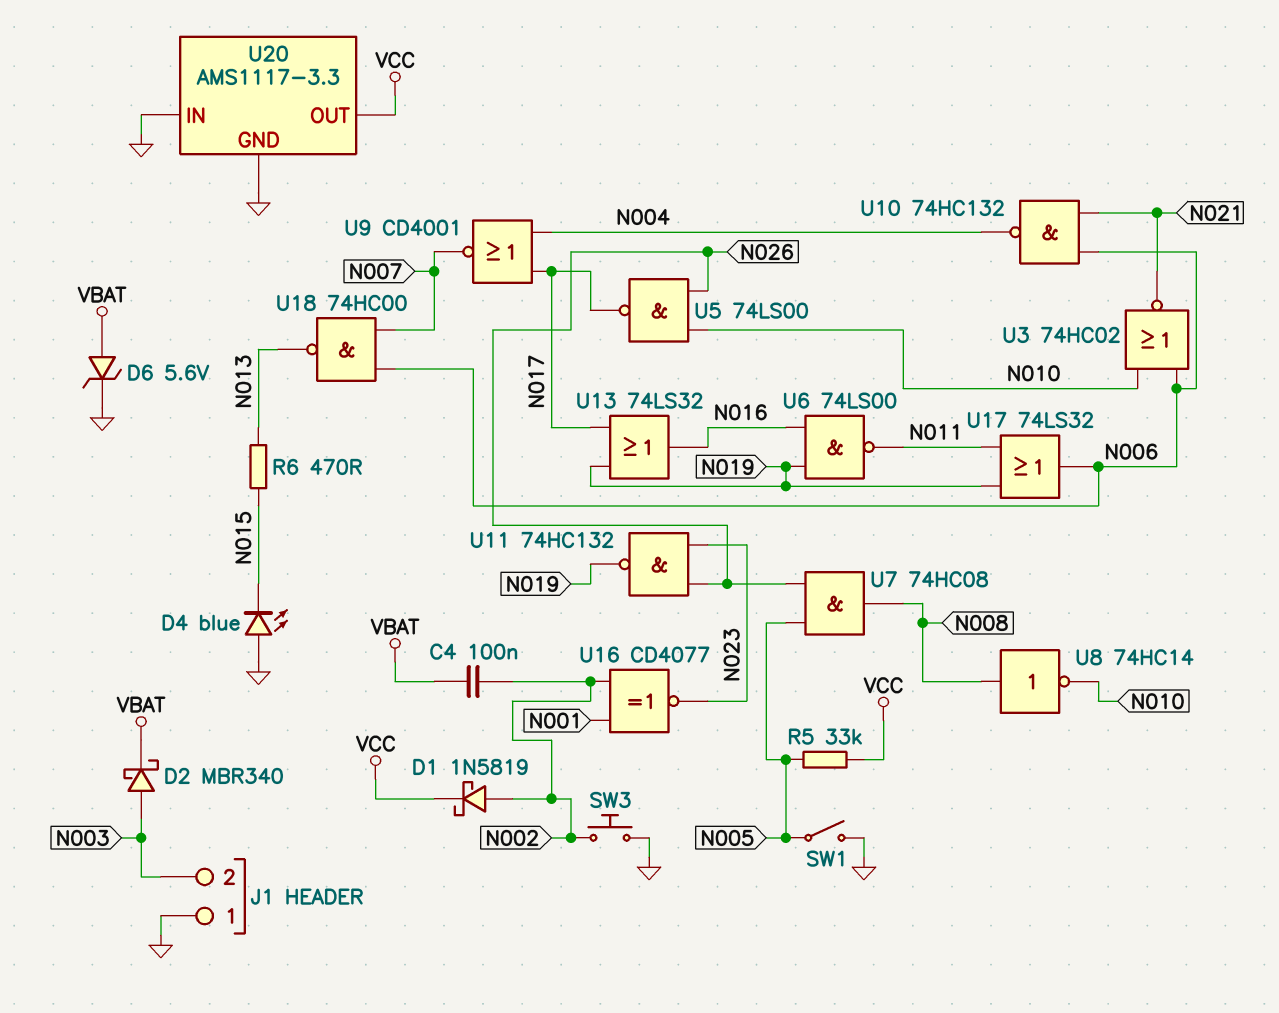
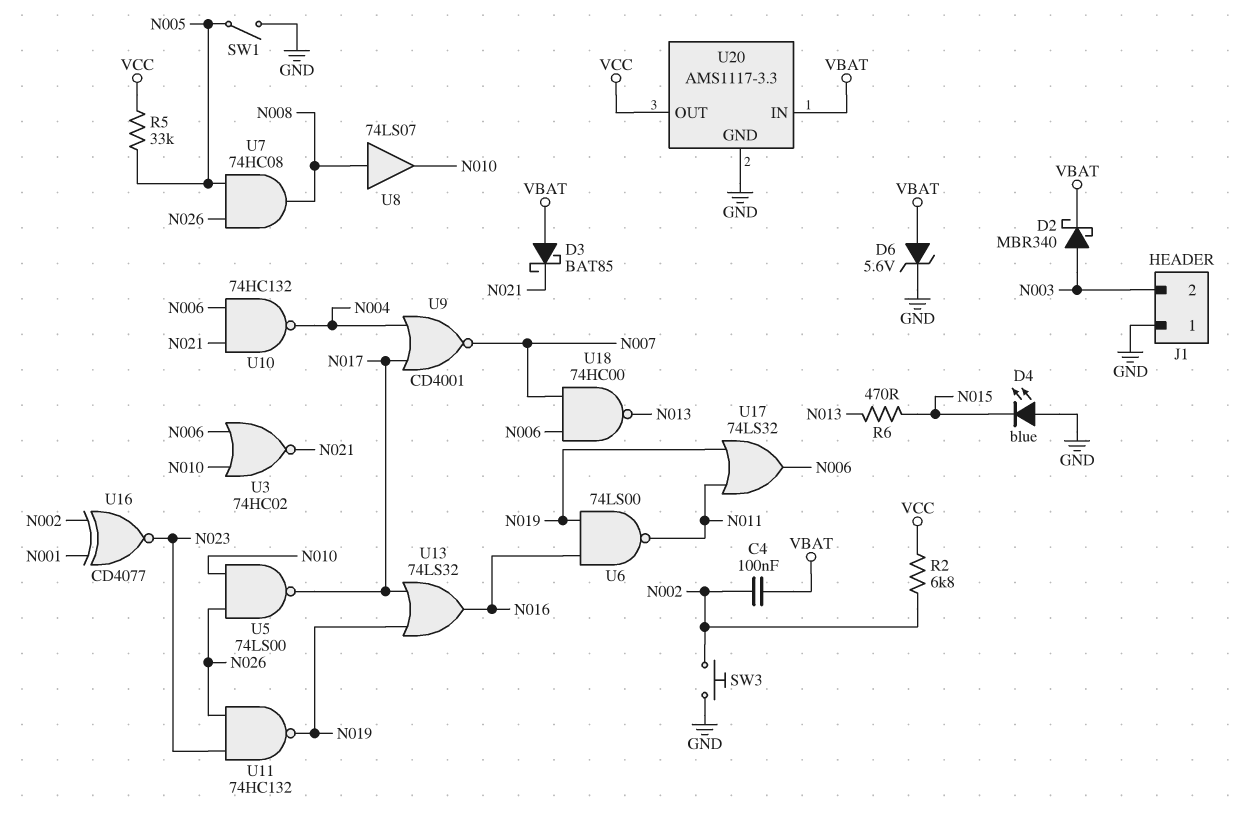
D1: schottky 1N5819 (A N002, K VCC) -> none
D3: none -> schottky BAT85 (A VBAT, K N021)
R2: none -> 6.8k (N002, VCC)
U8: NOT 74HC14 (in N008, out N010) -> buffer 74LS07 (in N008, out N010)
U20 pin IN: GND -> VBAT

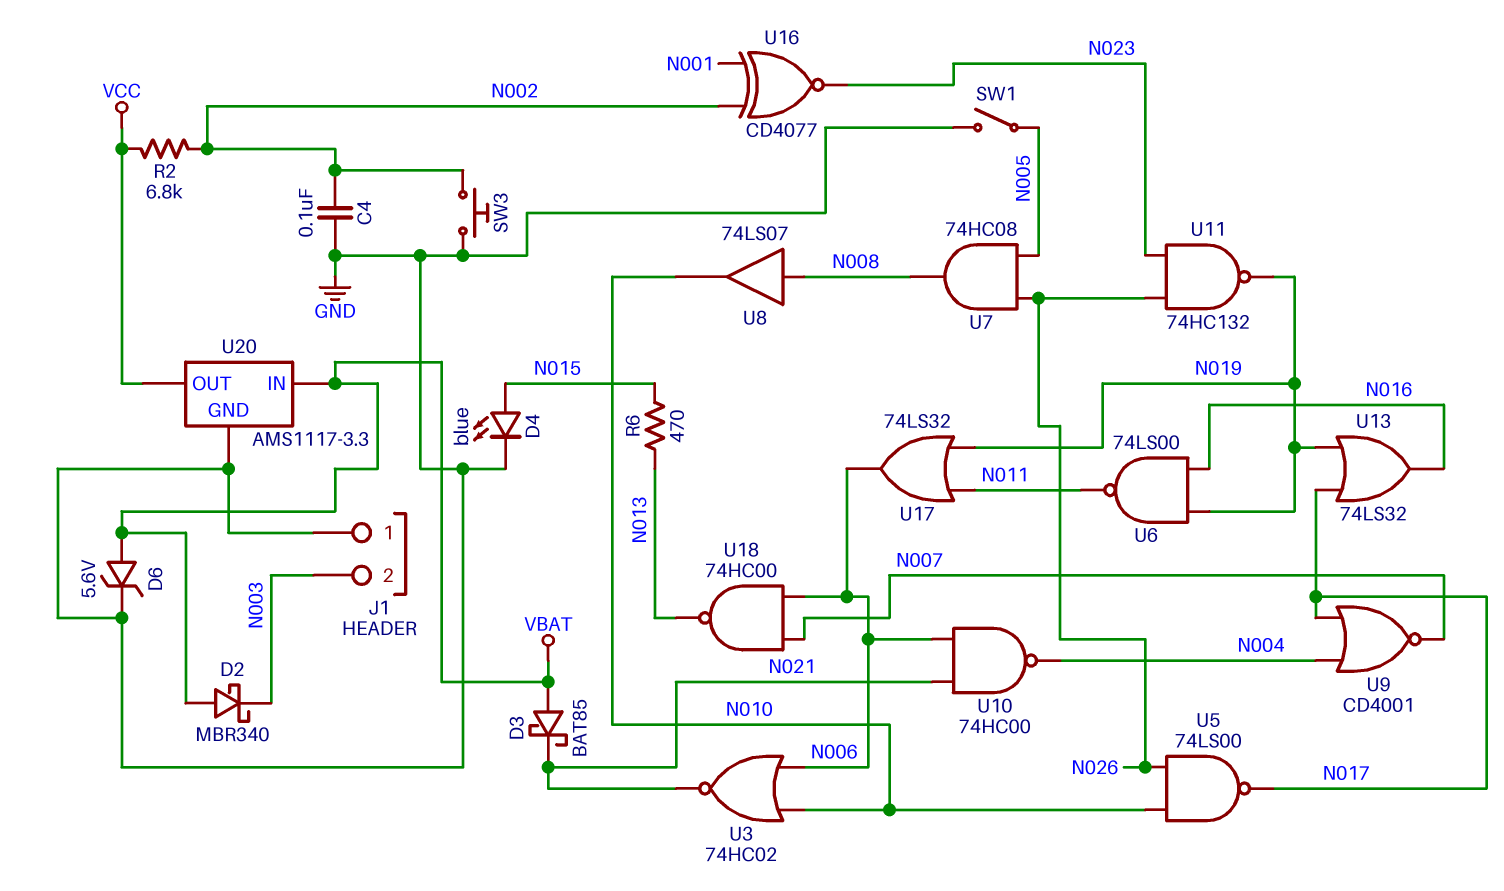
C4: 100nF (N002, VBAT) -> 100nF (GND, N002)
D2: schottky MBR340 (A N003, K VBAT) -> schottky MBR340 (A VBAT, K N003)
D4: LED blue (A GND, K N015) -> LED blue (A N015, K GND)
R5: 33k (N005, VCC) -> none
U10: NAND 74HC132 (in N006, in N021, out N004) -> NAND 74HC00 (in N006, in N021, out N004)

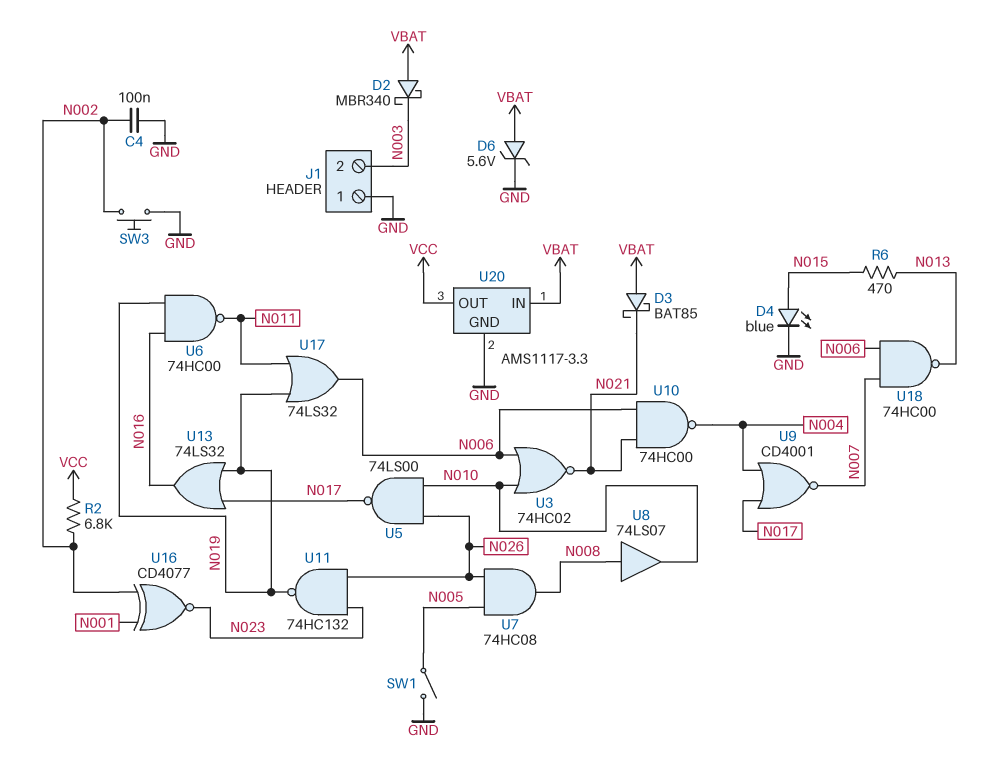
U6: NAND 74LS00 (in N016, in N019, out N011) -> NAND 74HC00 (in N016, in N019, out N011)

